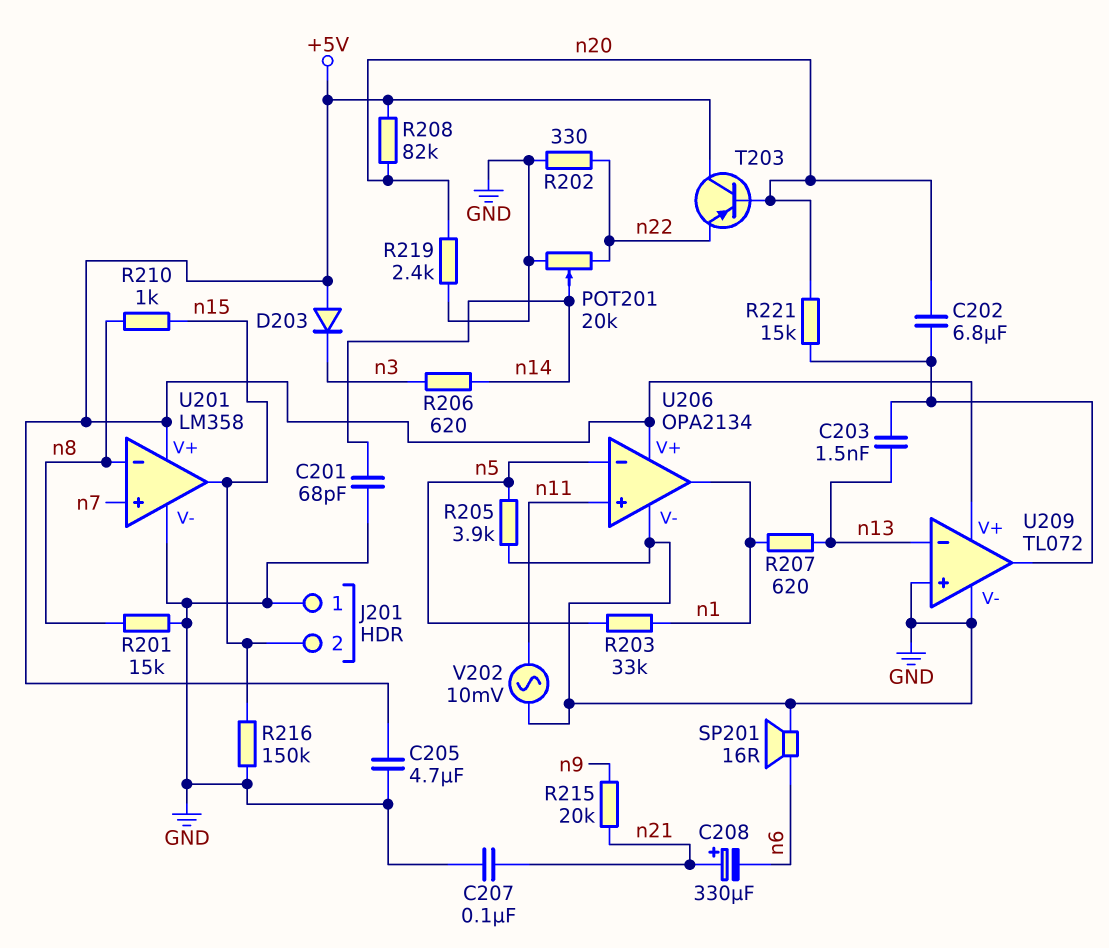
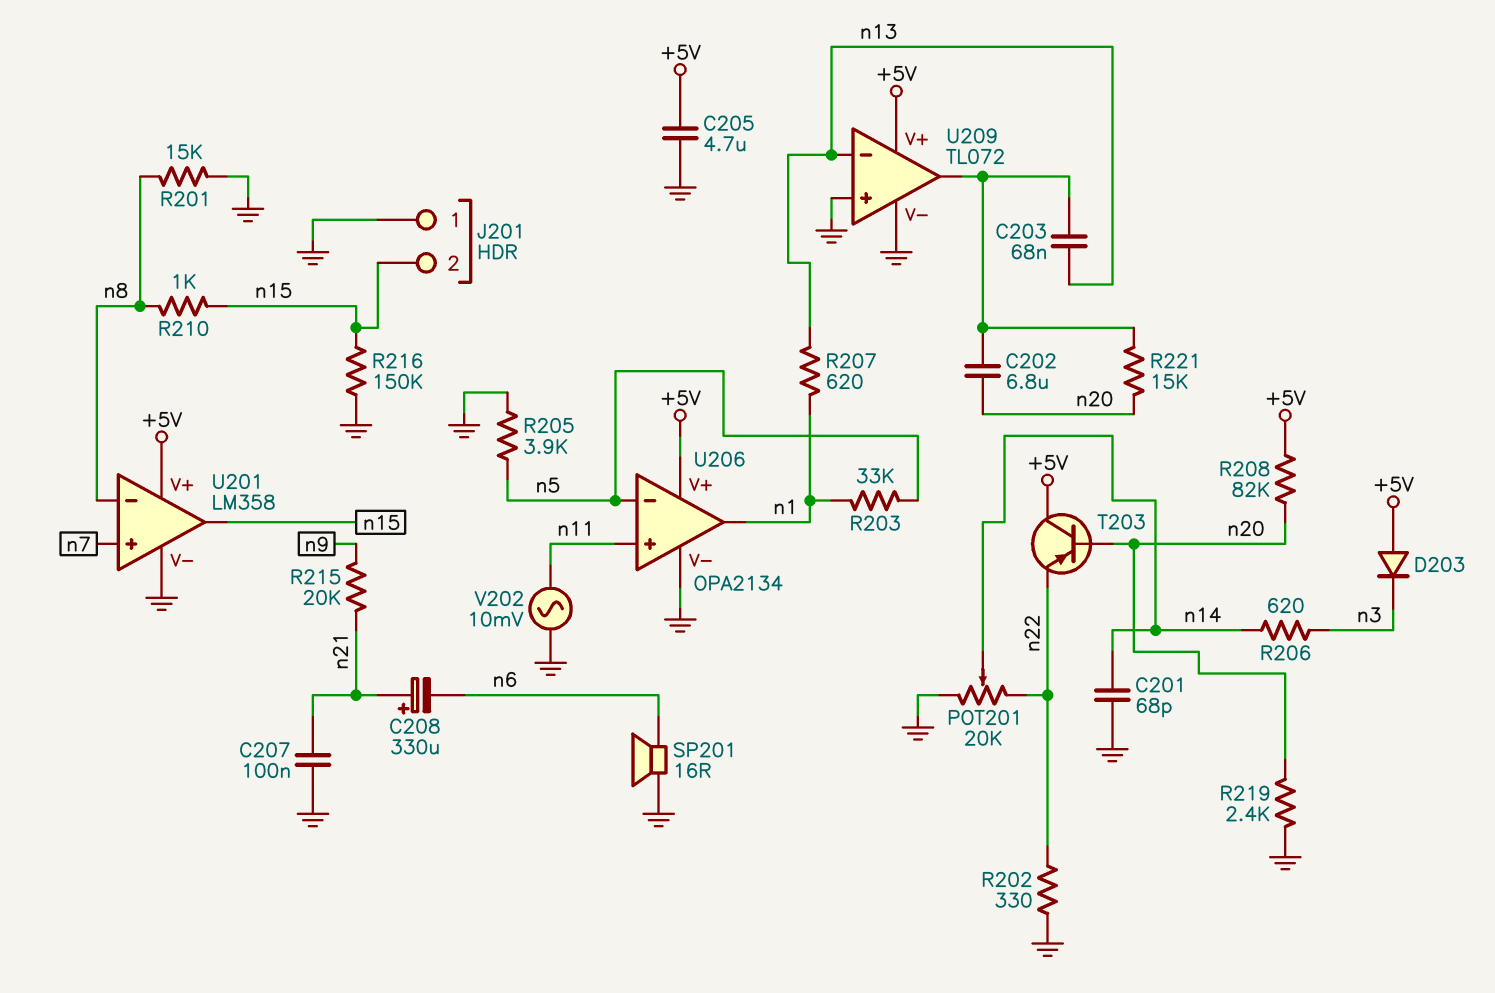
C203: 1.5nF (U209/out, n13) -> 68nF (U209/out, n13)

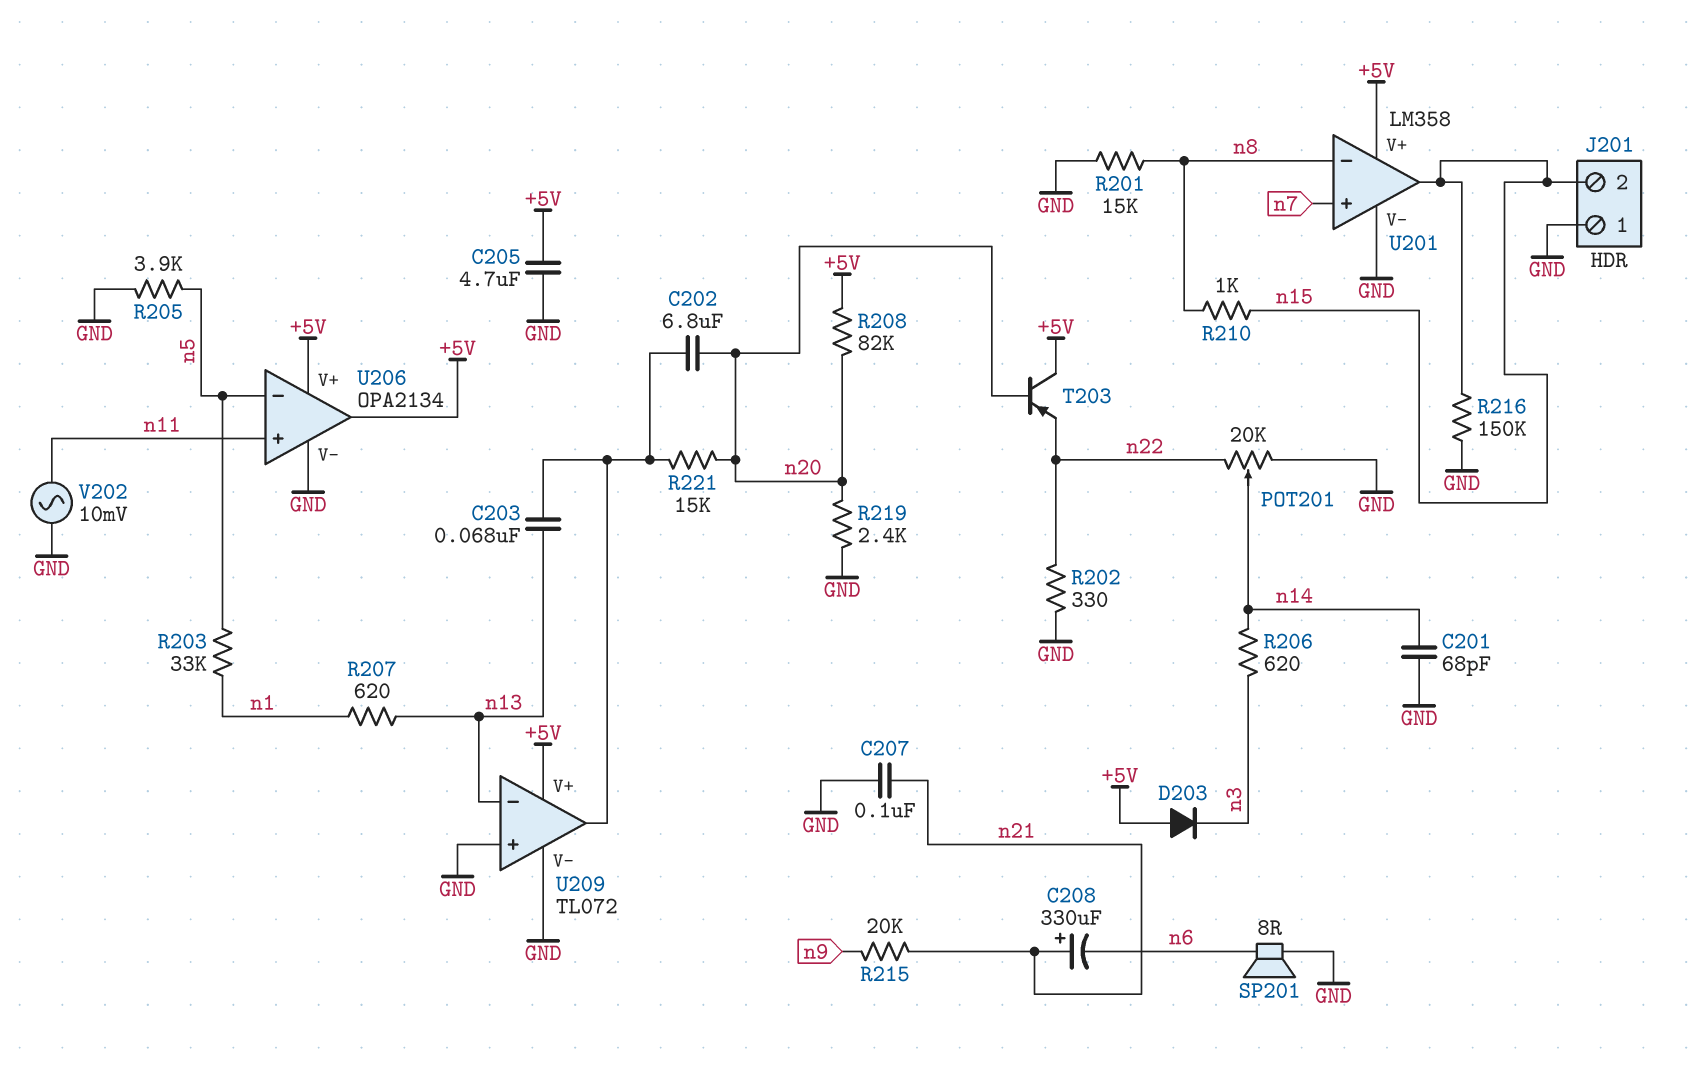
SP201: speaker 16R (GND, n6) -> speaker 8R (GND, n6)
U206 pin out: n1 -> +5V

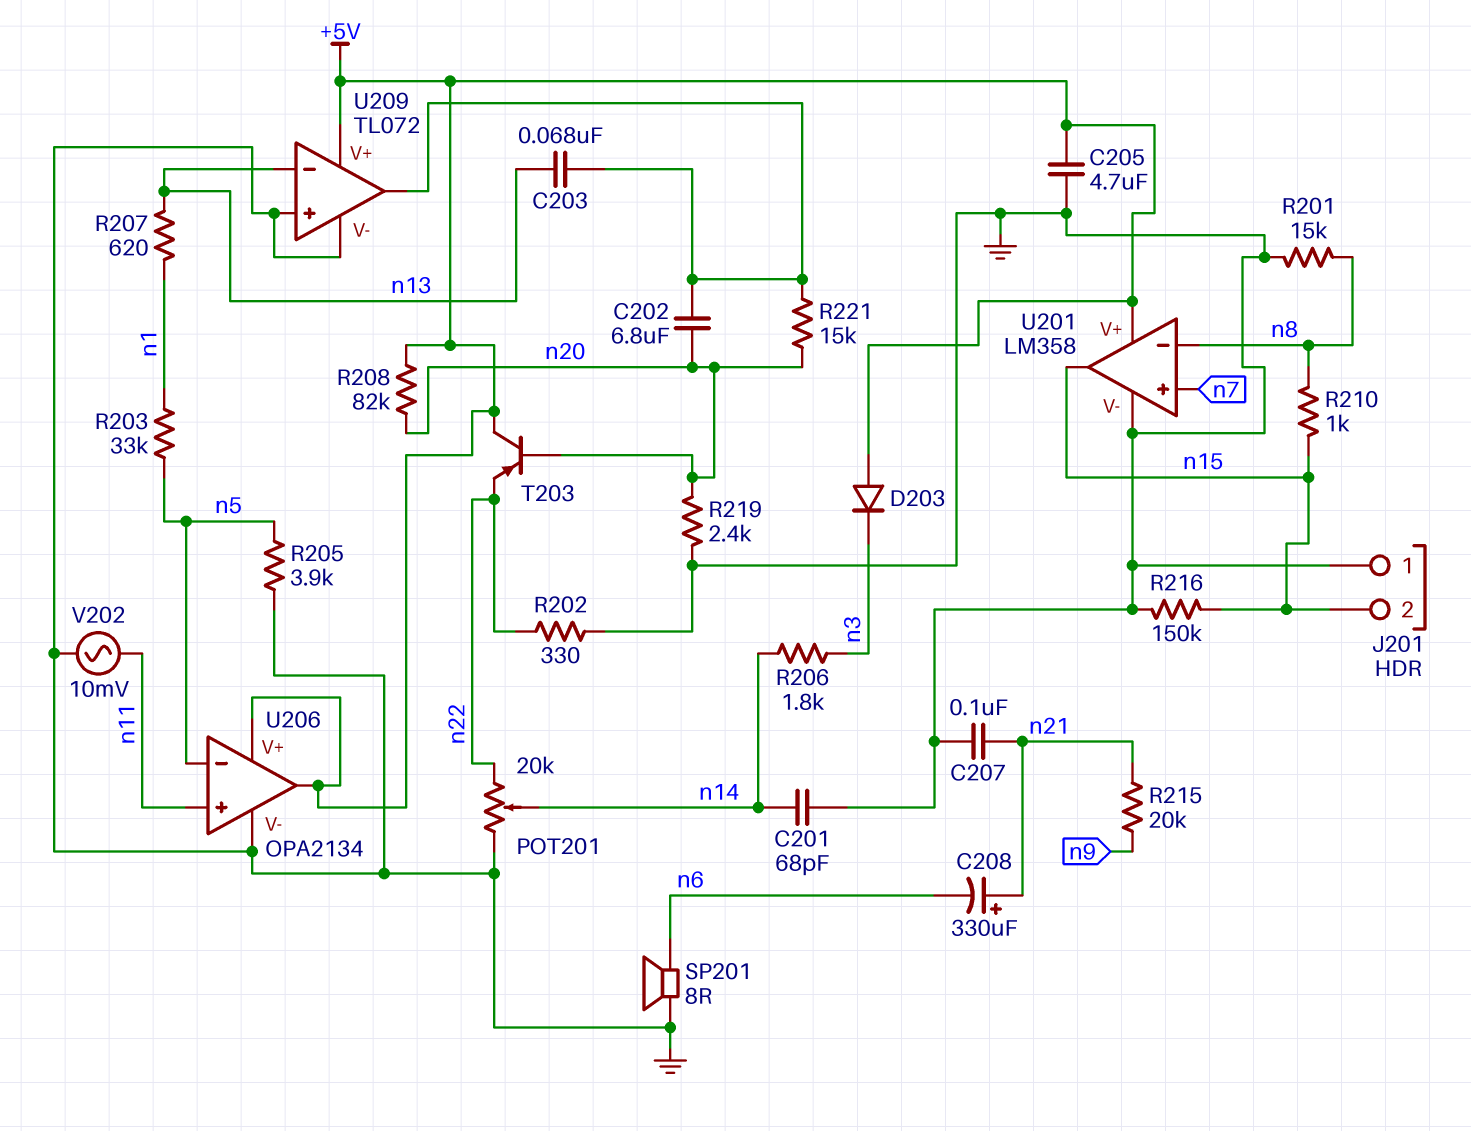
R206: 620 (n3, n14) -> 1.8k (n3, n14)

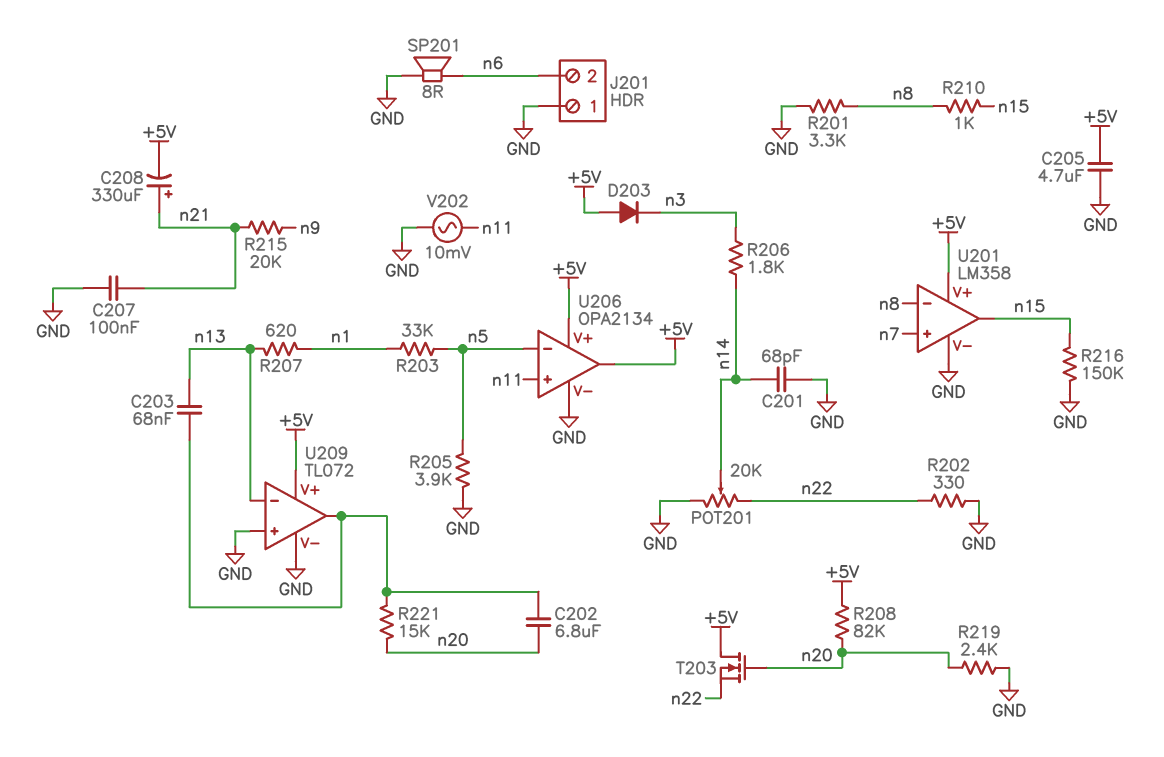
C208: 330uF (plus n21, minus n6) -> 330uF (plus n21, minus +5V)
J201 pin 2: n15 -> n6
R201: 15k (GND, n8) -> 3.3k (GND, n8)
T203: PNP (B n20, C +5V, E n22) -> NMOS (G n20, D +5V, S n22)

